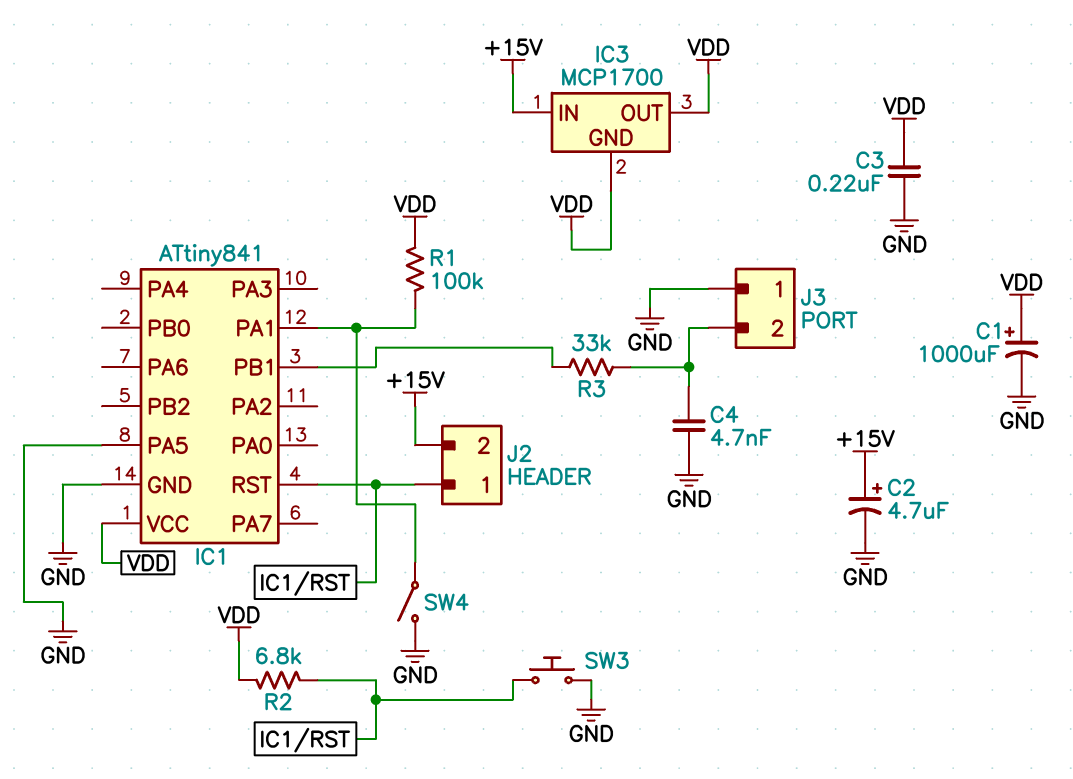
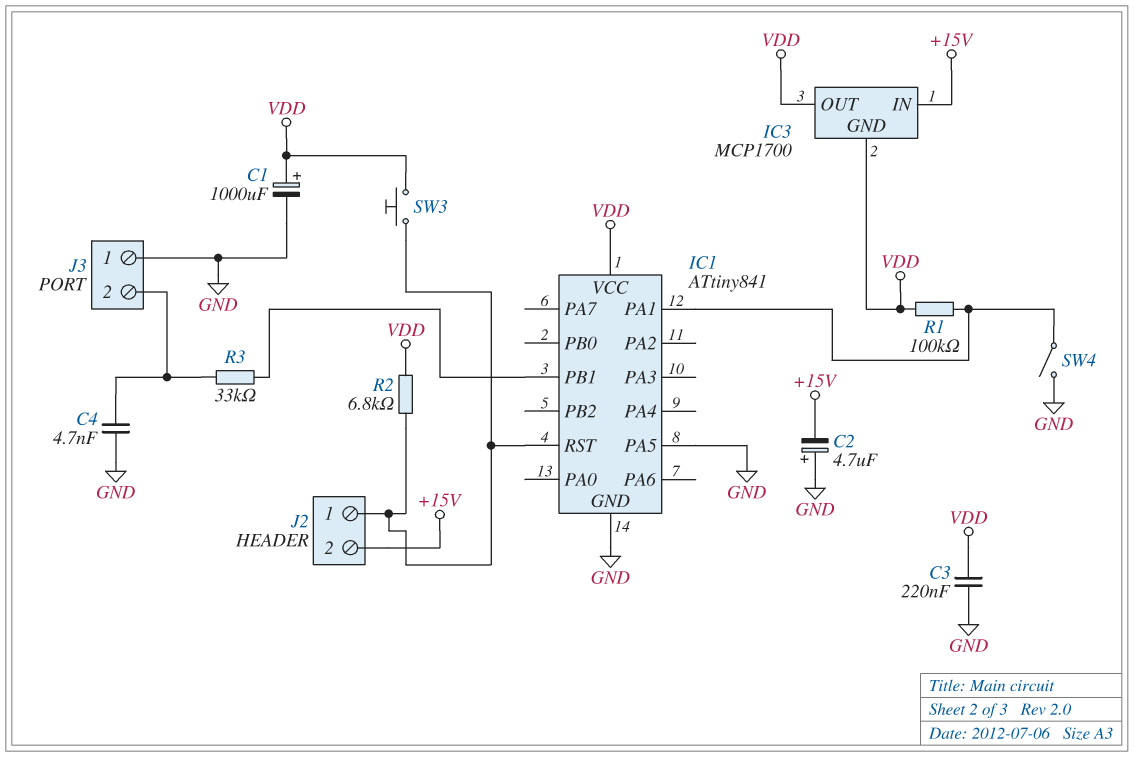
C2: 4.7uF (plus +15V, minus GND) -> 4.7uF (plus GND, minus +15V)
SW3: button (GND, IC1/RST) -> button (IC1/RST, VDD)

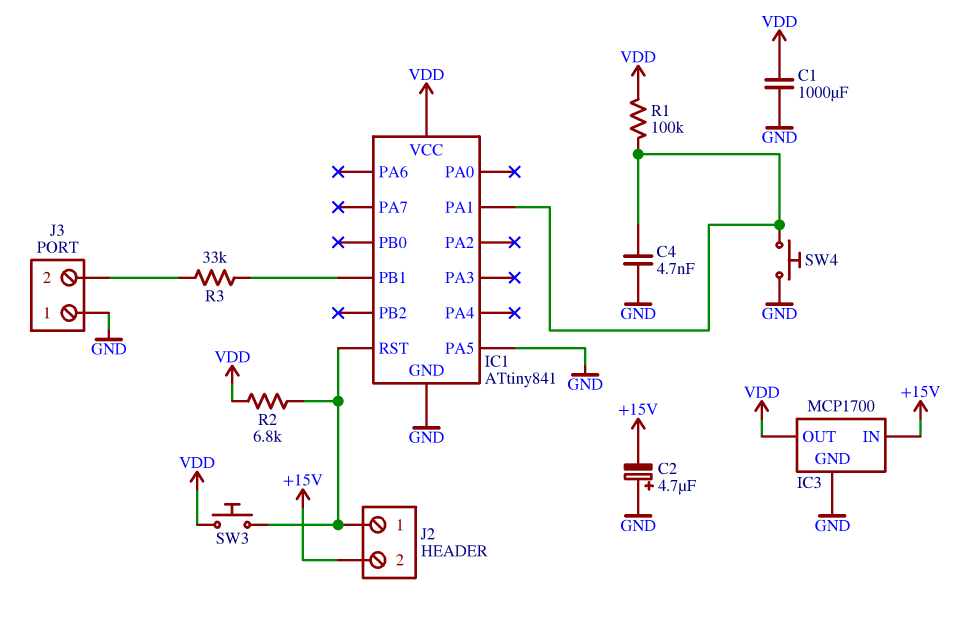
C1: 1000uF (plus VDD, minus GND) -> 1000uF (GND, VDD)
C3: 220nF (GND, VDD) -> none
C4: 4.7nF (GND, J3/2) -> 4.7nF (GND, IC1/PA1)
IC3 pin GND: VDD -> GND
SW4: switch (GND, IC1/PA1) -> button (GND, IC1/PA1)

